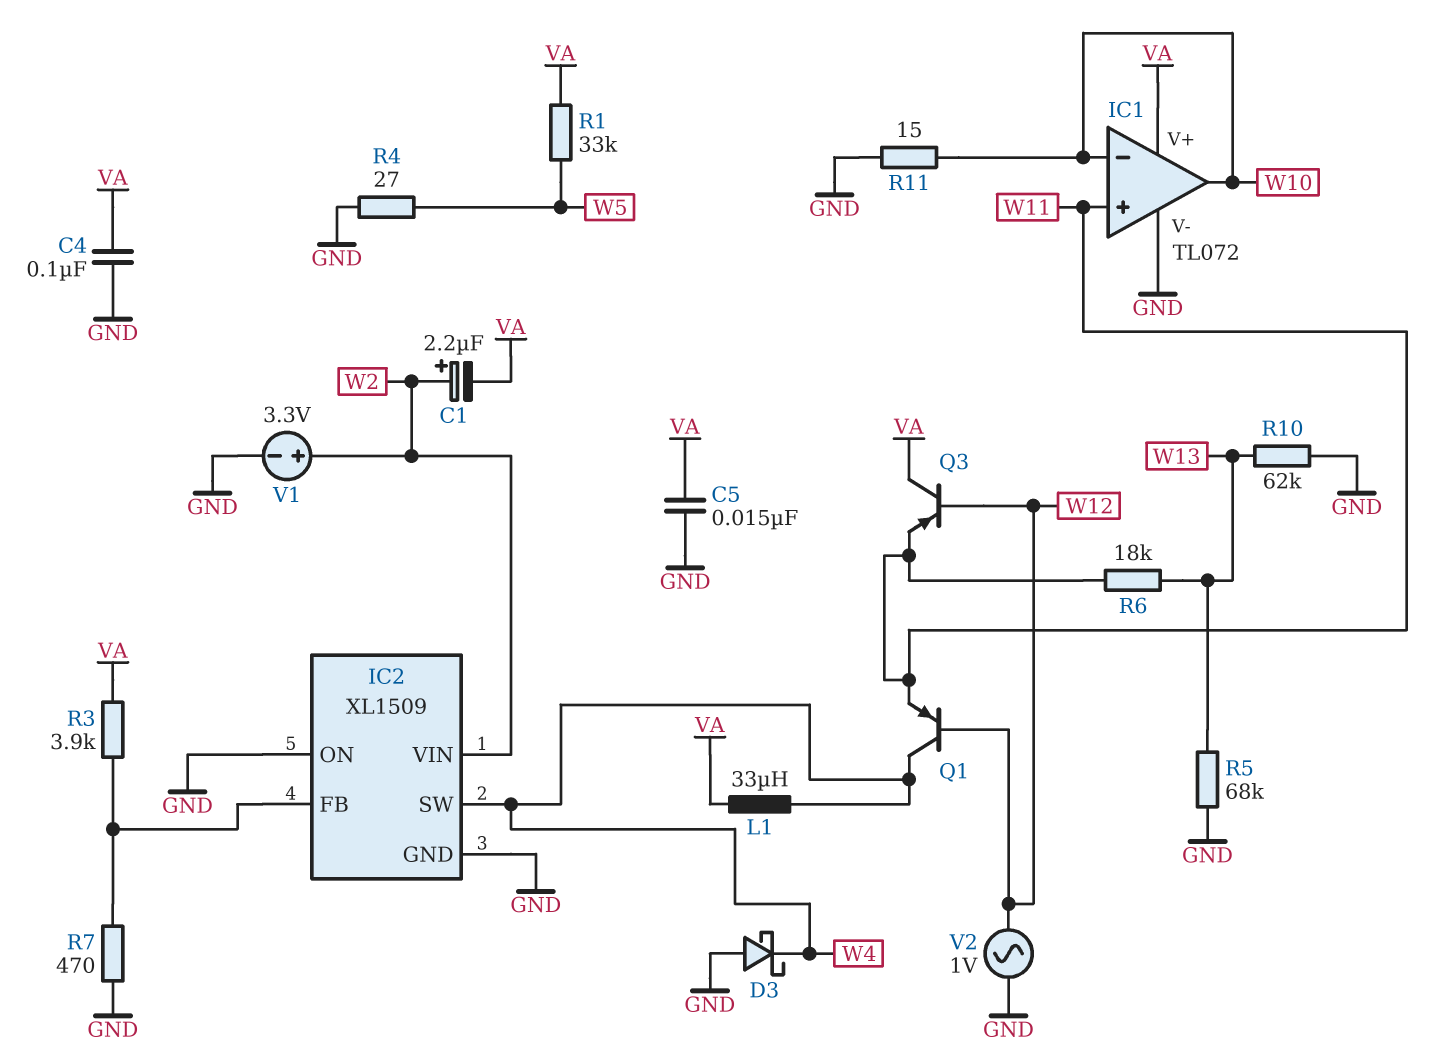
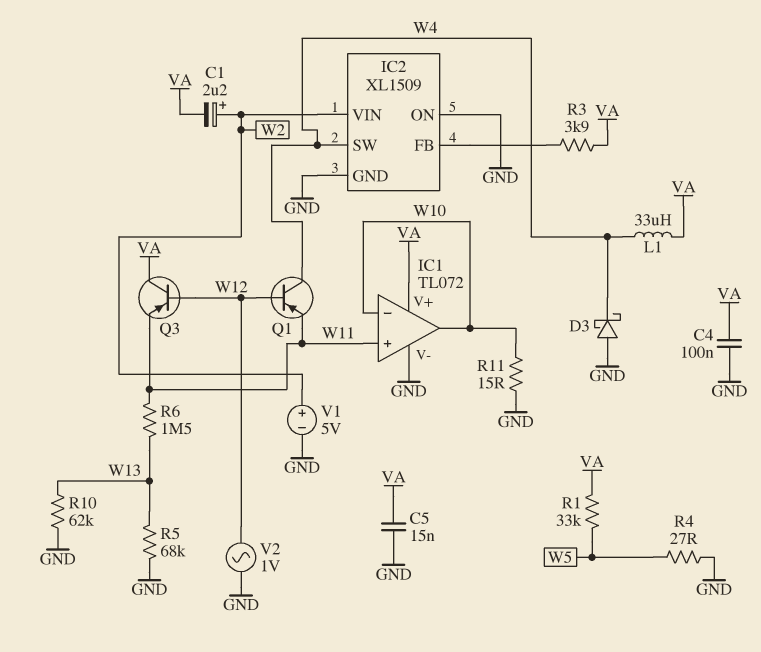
R6: 18k (W11, W13) -> 1.5M (W11, W13)
R7: 470 (GND, IC2/FB) -> none
V1: 3.3V (plus W2, minus GND) -> 5V (plus W2, minus GND)

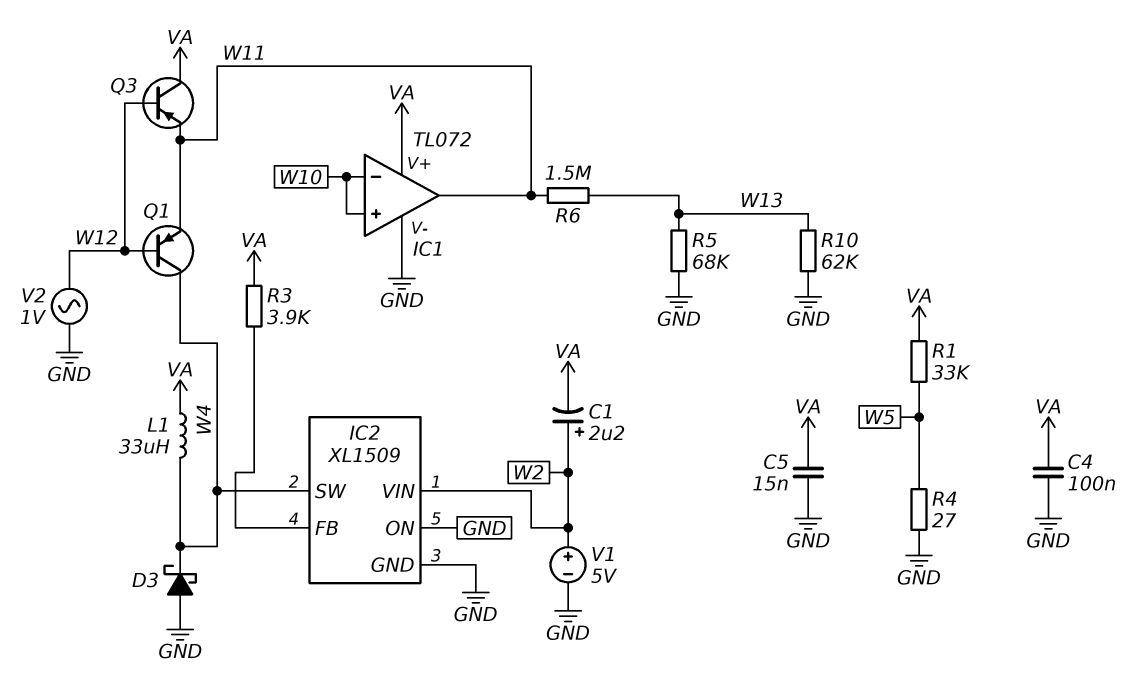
IC1 pin in+: W11 -> W10
IC1 pin out: W10 -> W11
R11: 15 (GND, W10) -> none

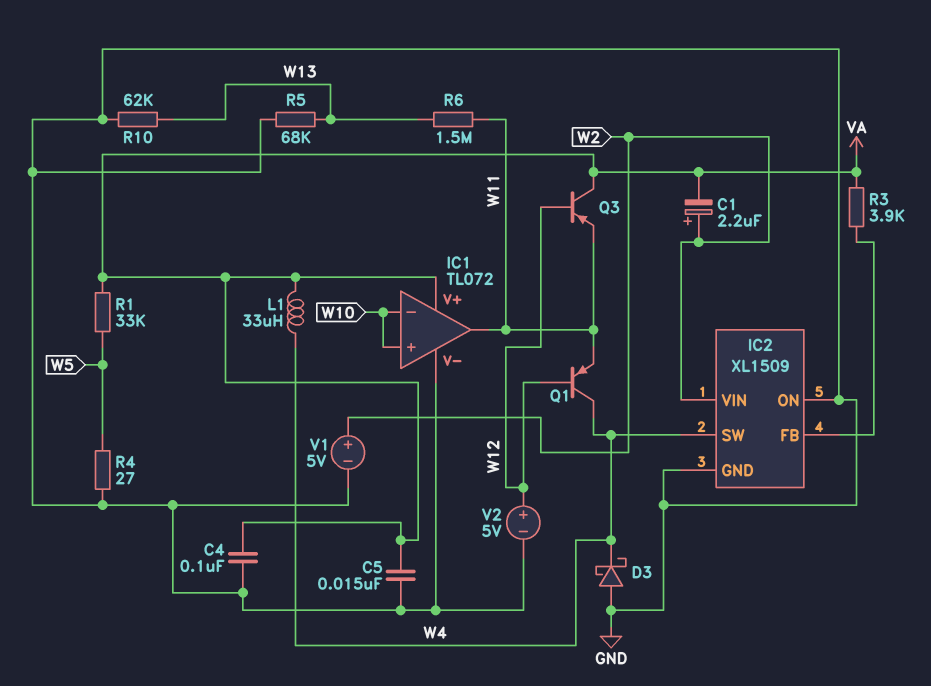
V2: AC 1V (GND, W12) -> 5V (plus W12, minus GND)

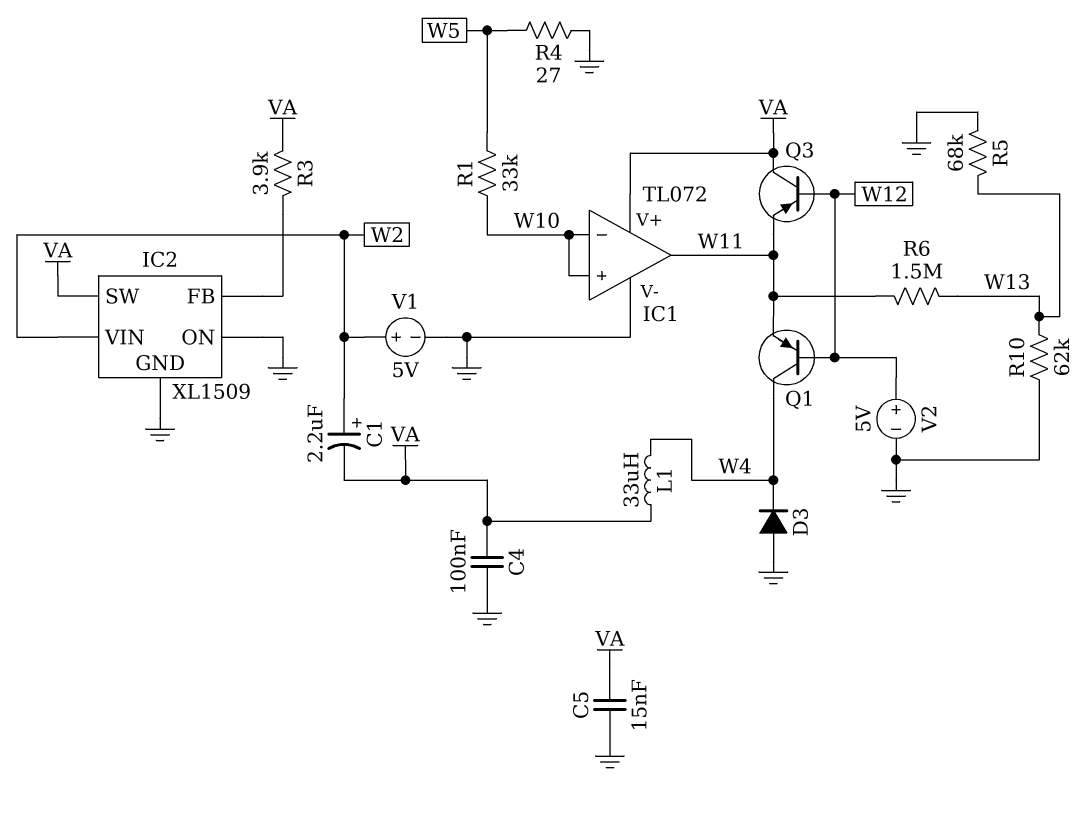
D3: schottky (A GND, K W4) -> diode (A GND, K W4)
IC2 pin SW: W4 -> VA
R1: 33k (VA, W5) -> 33k (W5, W10)

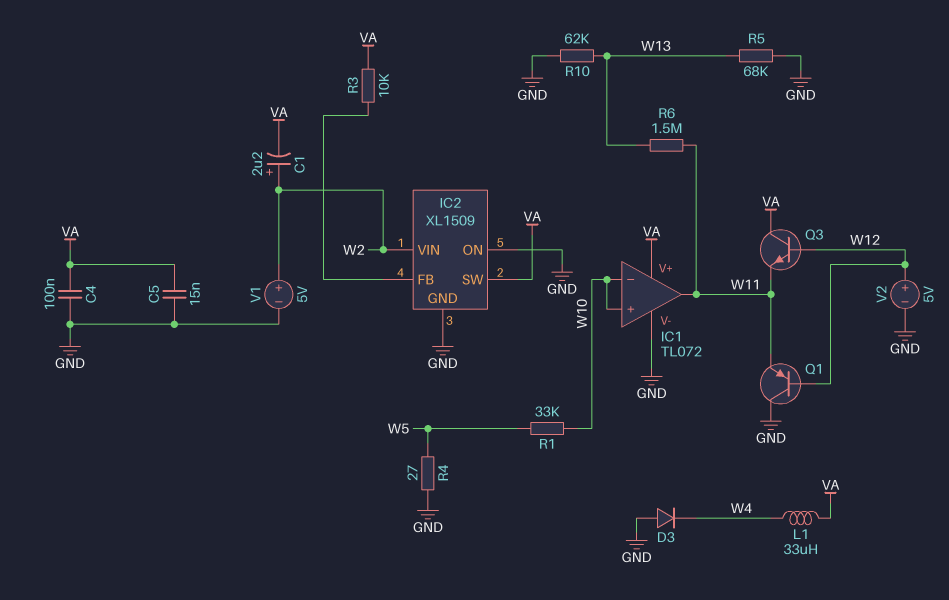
Q1: PNP (B W12, C W4, E W11) -> PNP (B W12, C GND, E W11)
Q3: PNP (B W12, C VA, E W11) -> NPN (B W12, C VA, E W11)
R3: 3.9k (IC2/FB, VA) -> 10k (IC2/FB, VA)

